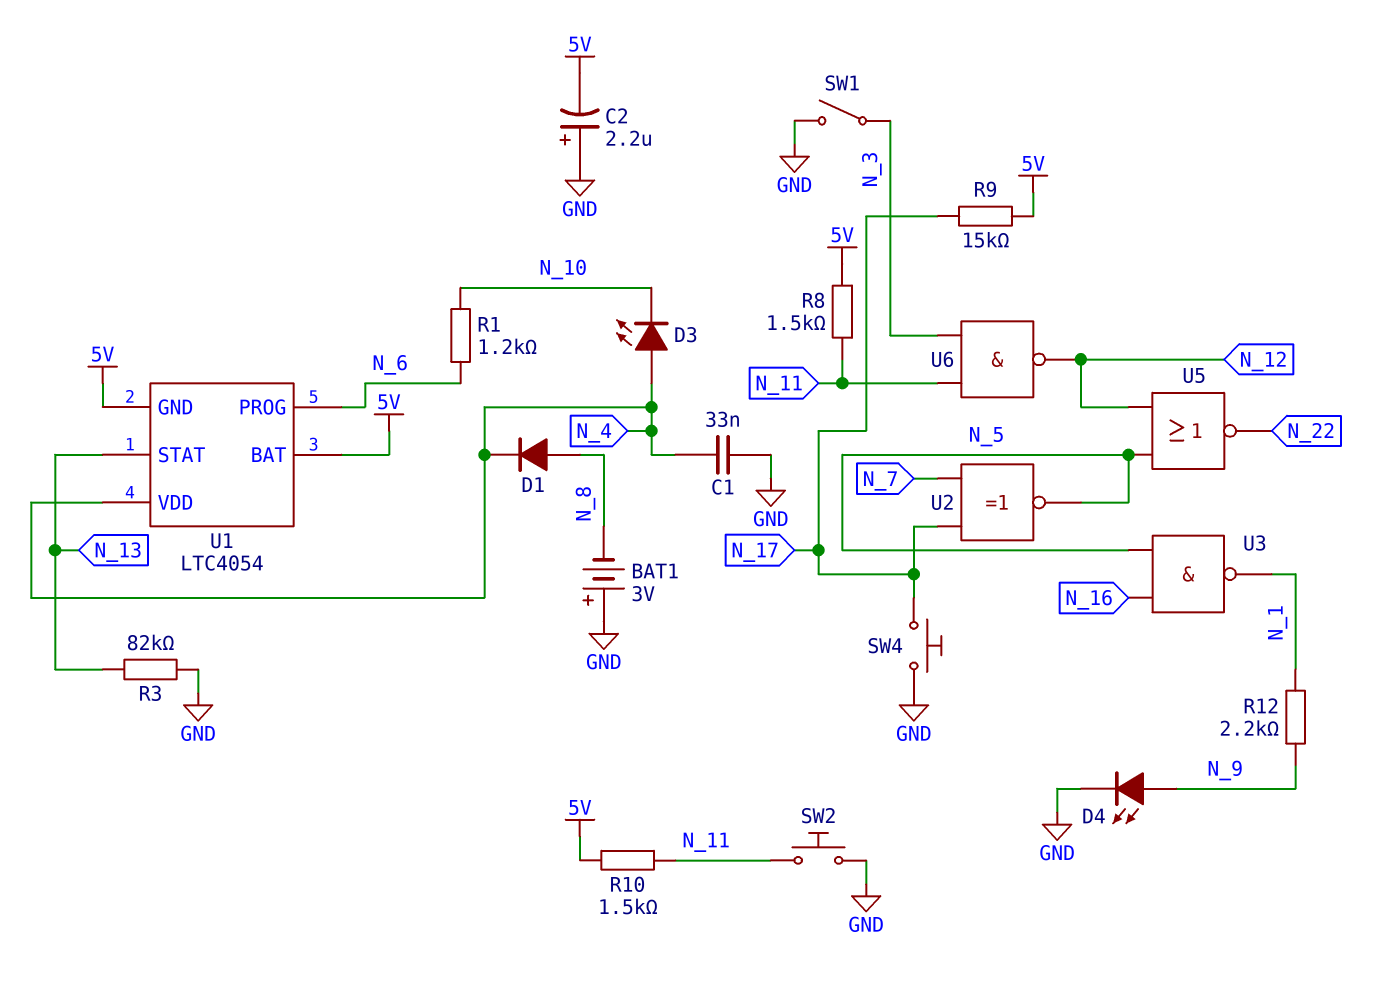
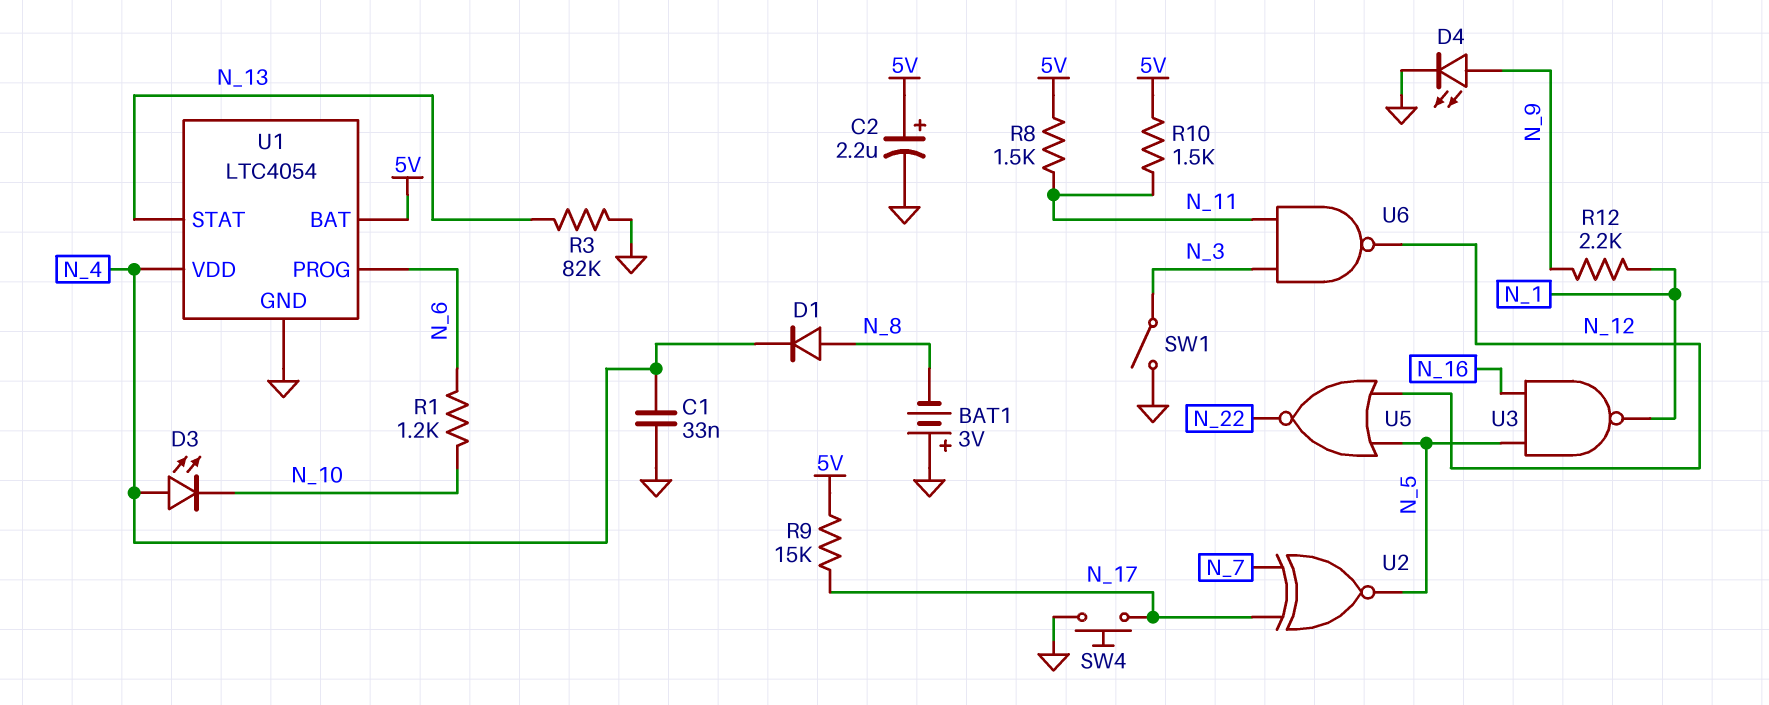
C2: 2.2uF (plus GND, minus 5V) -> 2.2uF (plus 5V, minus GND)
SW2: button (GND, N_11) -> none
U1 pin GND: 5V -> GND

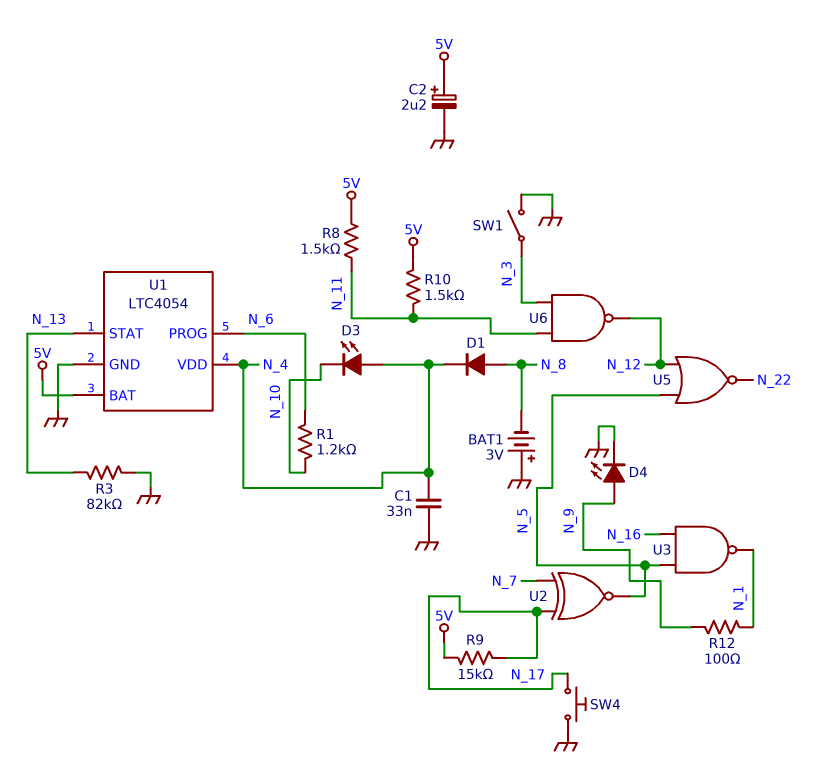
R12: 2.2k (N_1, N_9) -> 100 (N_1, N_9)

